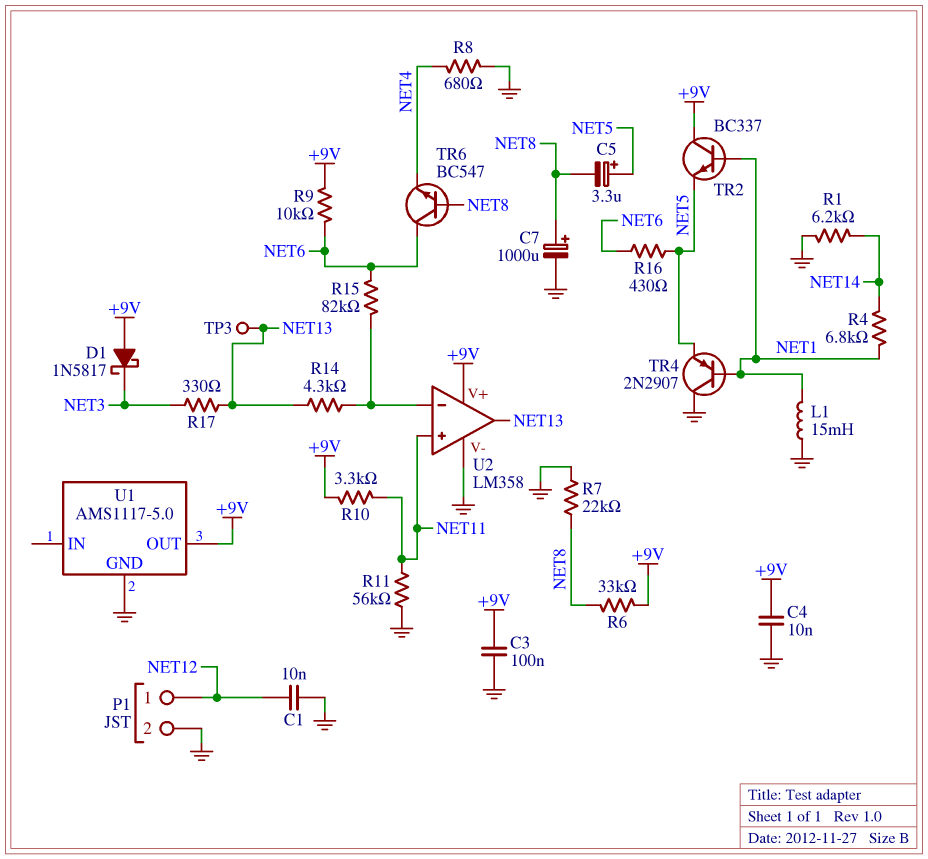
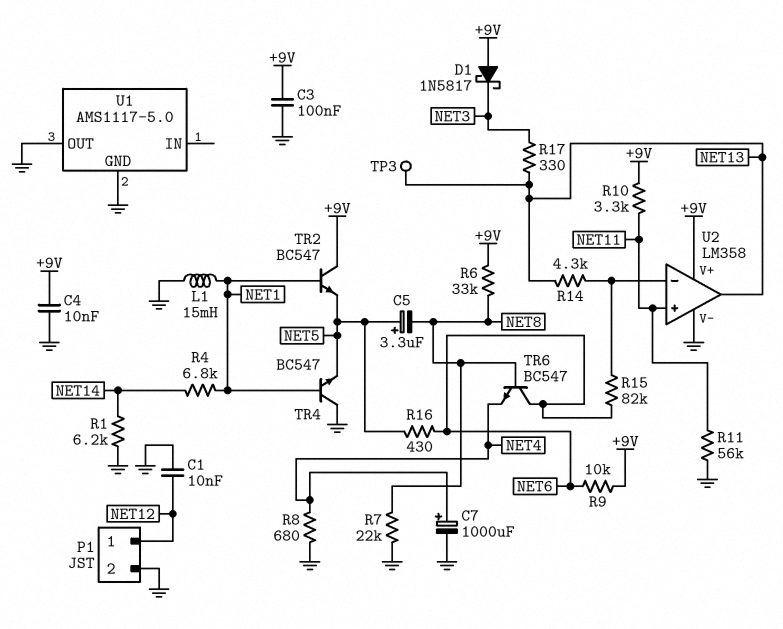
C7: 1000uF (plus NET8, minus GND) -> 1000uF (plus NET4, minus GND)
TR2: NPN BC337 (B NET1, C +9V, E NET5) -> NPN BC547 (B NET1, C +9V, E NET5)
TR4: PNP 2N2907 (B NET1, C GND, E NET5) -> NPN BC547 (B NET1, C GND, E NET5)
U1 pin OUT: +9V -> GND

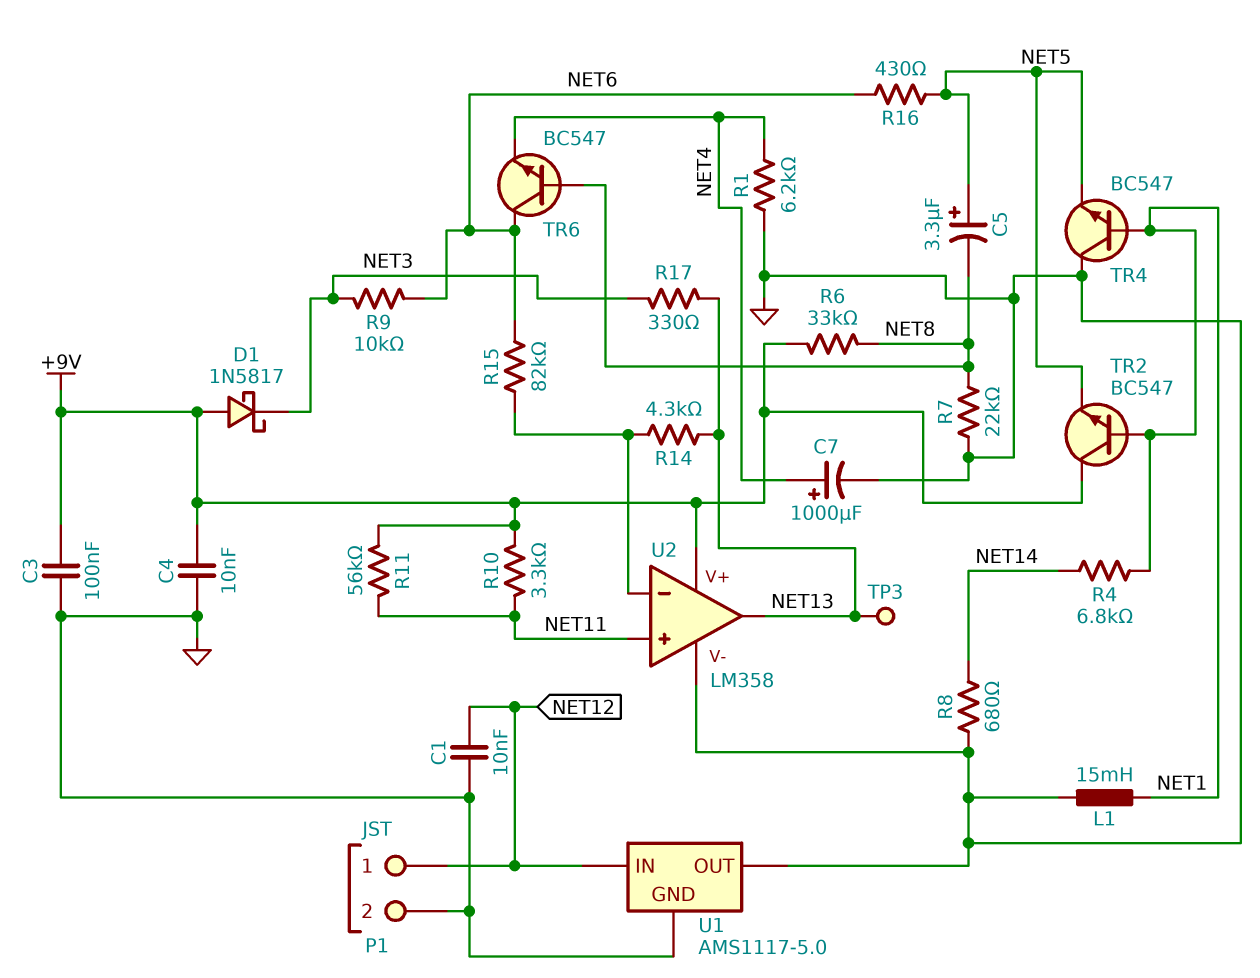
R1: 6.2k (GND, NET14) -> 6.2k (GND, NET4)
R8: 680 (GND, NET4) -> 680 (GND, NET14)
R9: 10k (+9V, NET6) -> 10k (NET3, NET6)
R11: 56k (GND, NET11) -> 56k (+9V, NET11)
U1 pin IN: none -> NET12

